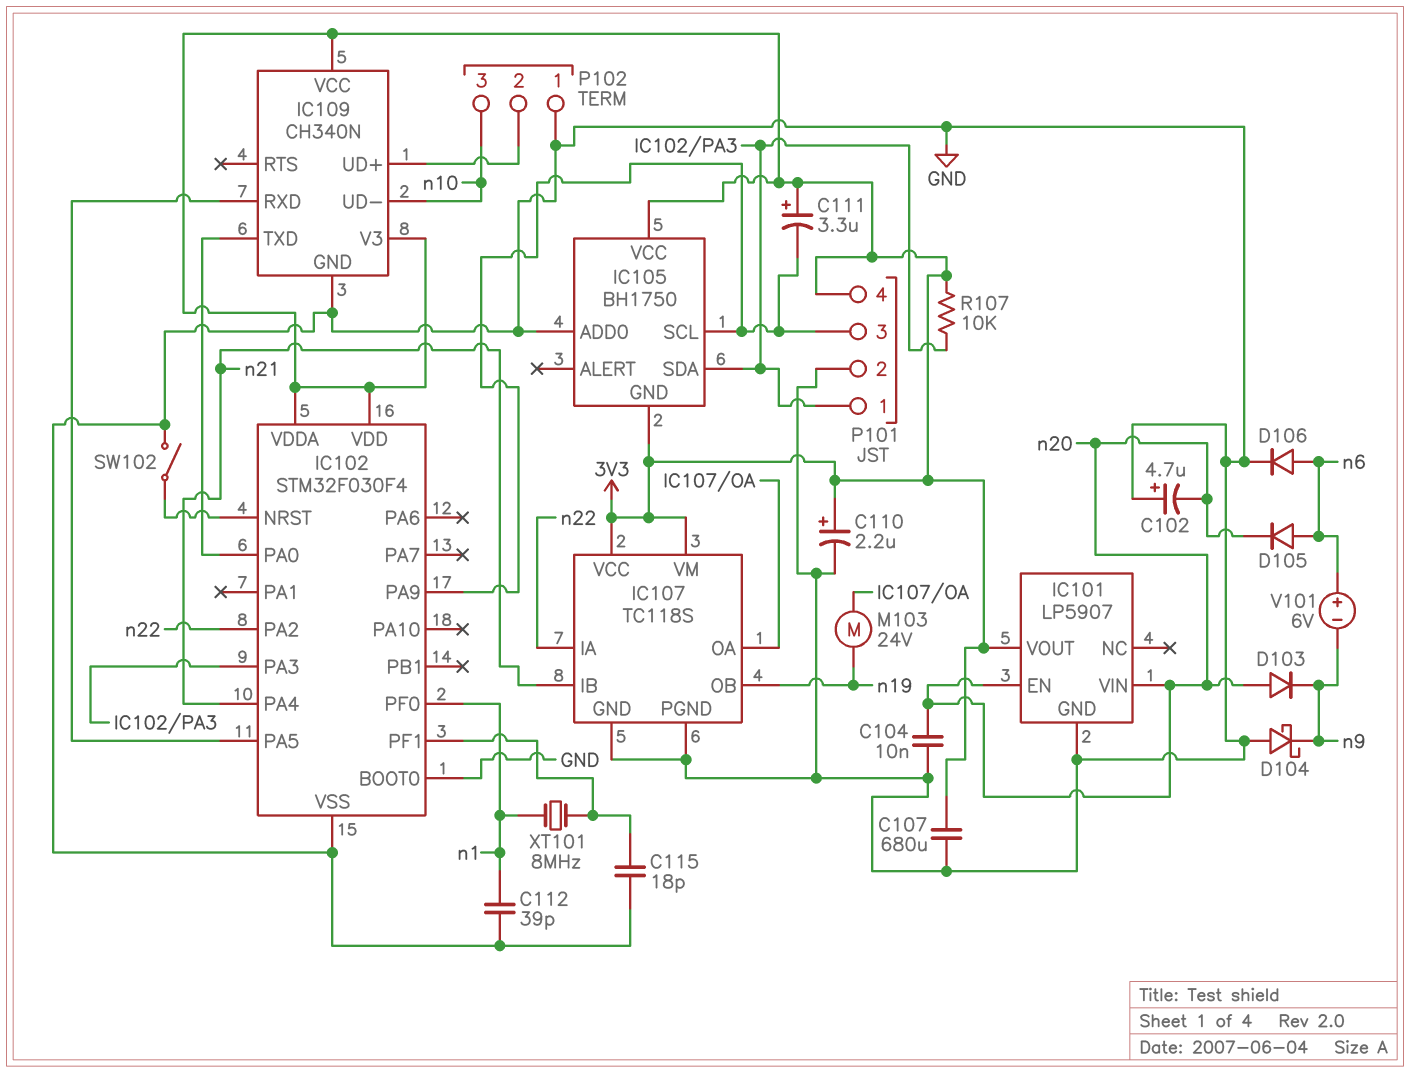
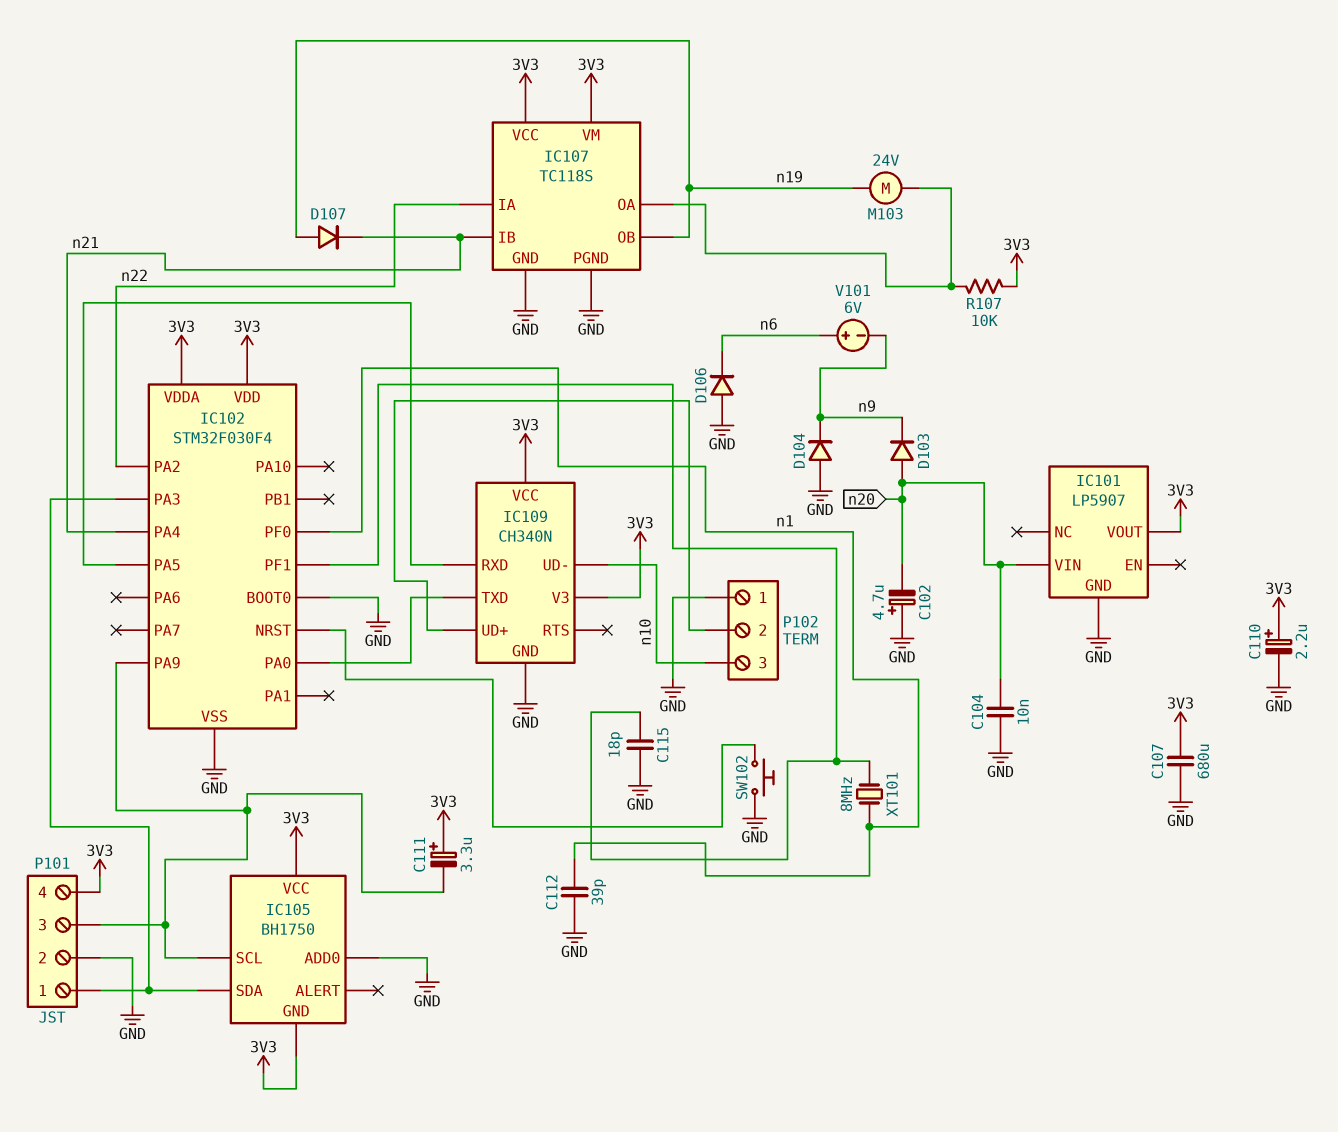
D104: schottky (A GND, K n9) -> diode (A GND, K n9)
D105: diode (A n6, K n20) -> none
D106: diode (A n6, K GND) -> diode (A GND, K n6)
D107: none -> diode (A n19, K n21)
IC101 pin EN: n20 -> none
R107: 10k (3V3, IC102/PA3) -> 10k (3V3, IC107/OA)
SW102: switch (GND, IC102/NRST) -> button (GND, IC102/NRST)

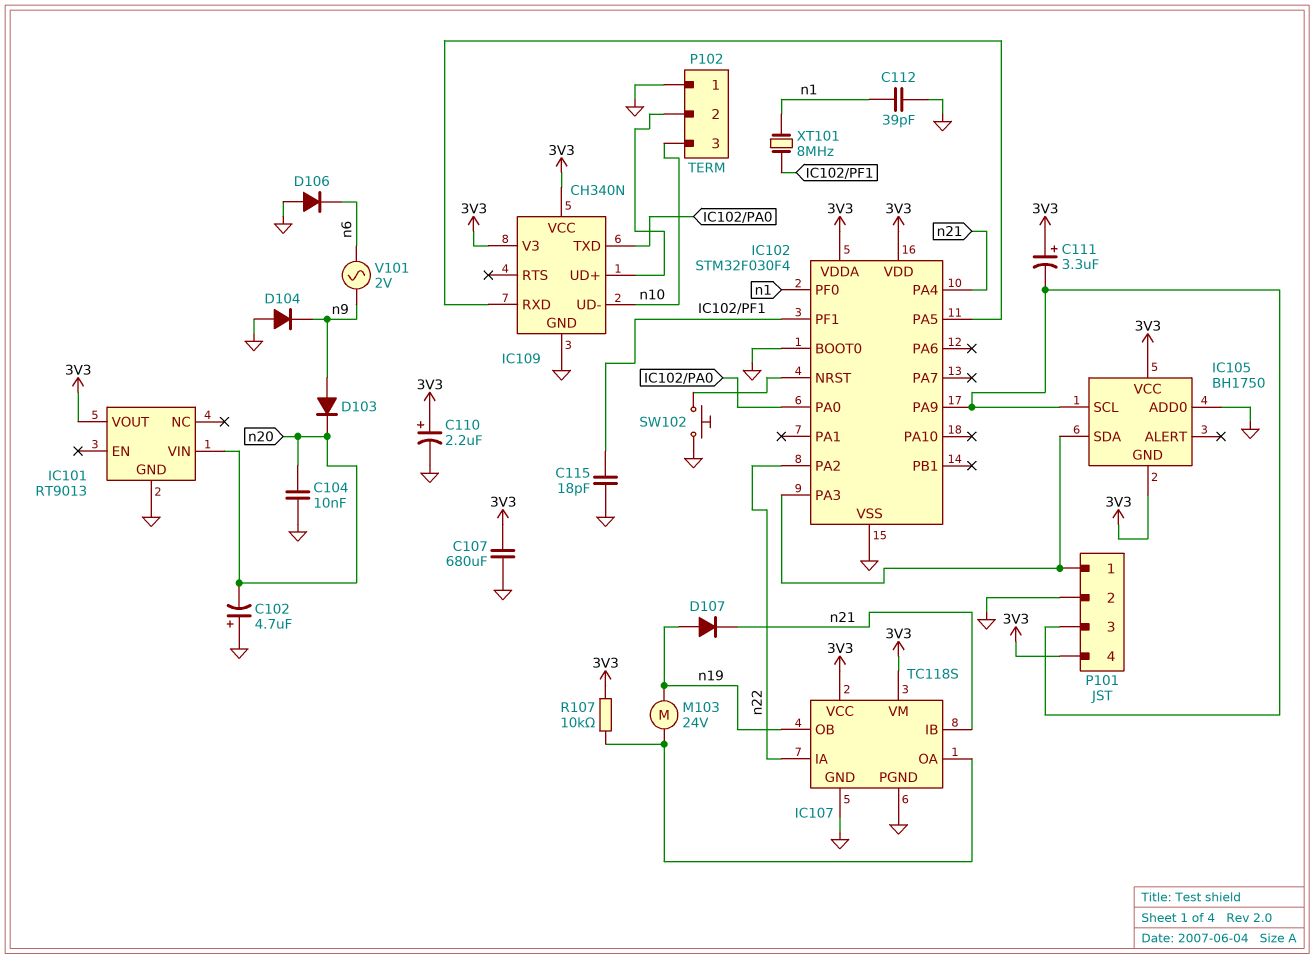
D103: diode (A n20, K n9) -> diode (A n9, K n20)
IC101: LP5907 -> RT9013
V101: 6V (plus n6, minus n9) -> AC 2V (n6, n9)

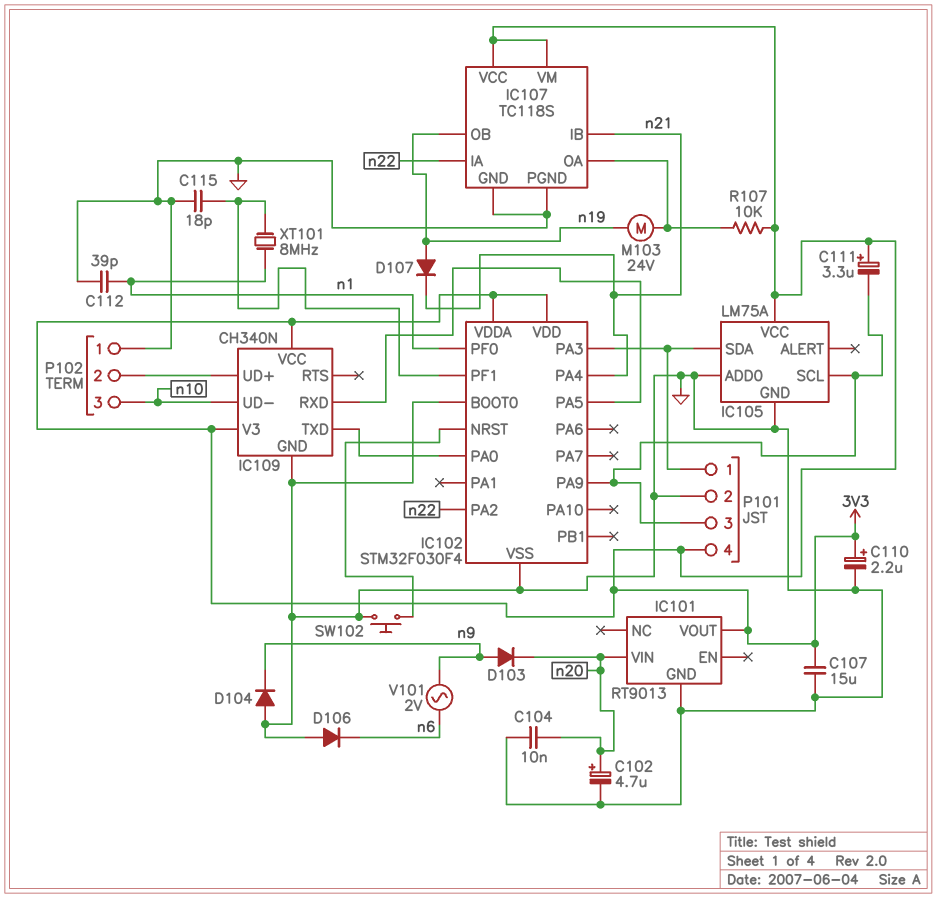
C102: 4.7uF (plus GND, minus n20) -> 4.7uF (plus n20, minus GND)
C107: 680uF (3V3, GND) -> 15uF (3V3, GND)
IC105: BH1750 -> LM75A
IC105 pin GND: 3V3 -> GND

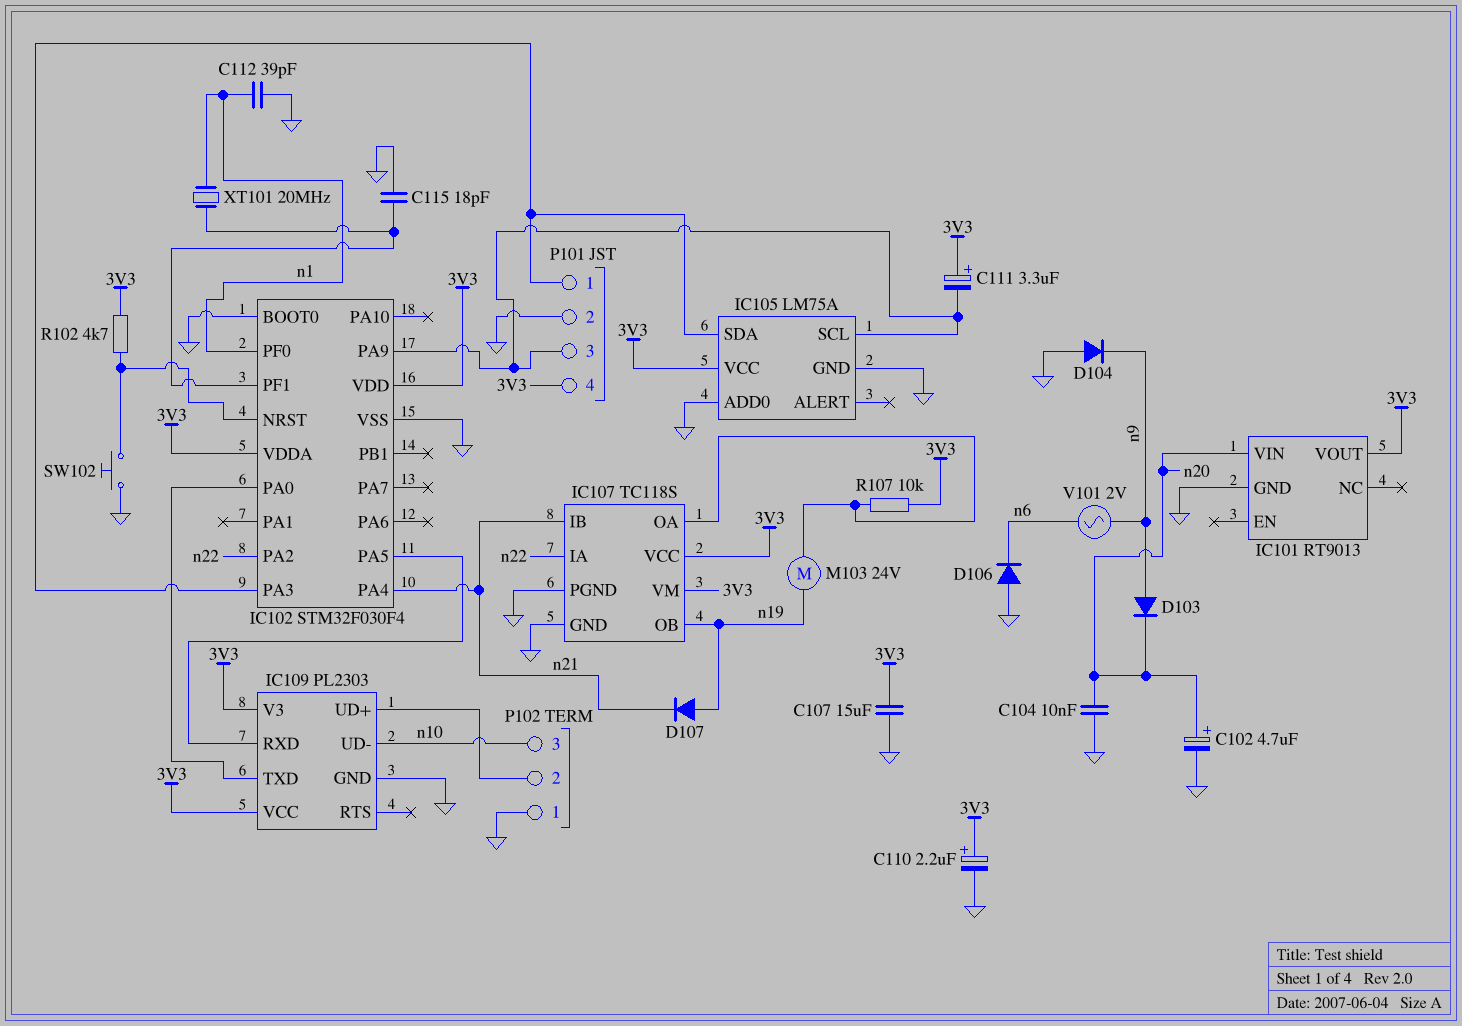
IC109: CH340N -> PL2303
R102: none -> 4.7k (3V3, IC102/NRST)
XT101: 8MHz (IC102/PF1, n1) -> 20MHz (IC102/PF1, n1)

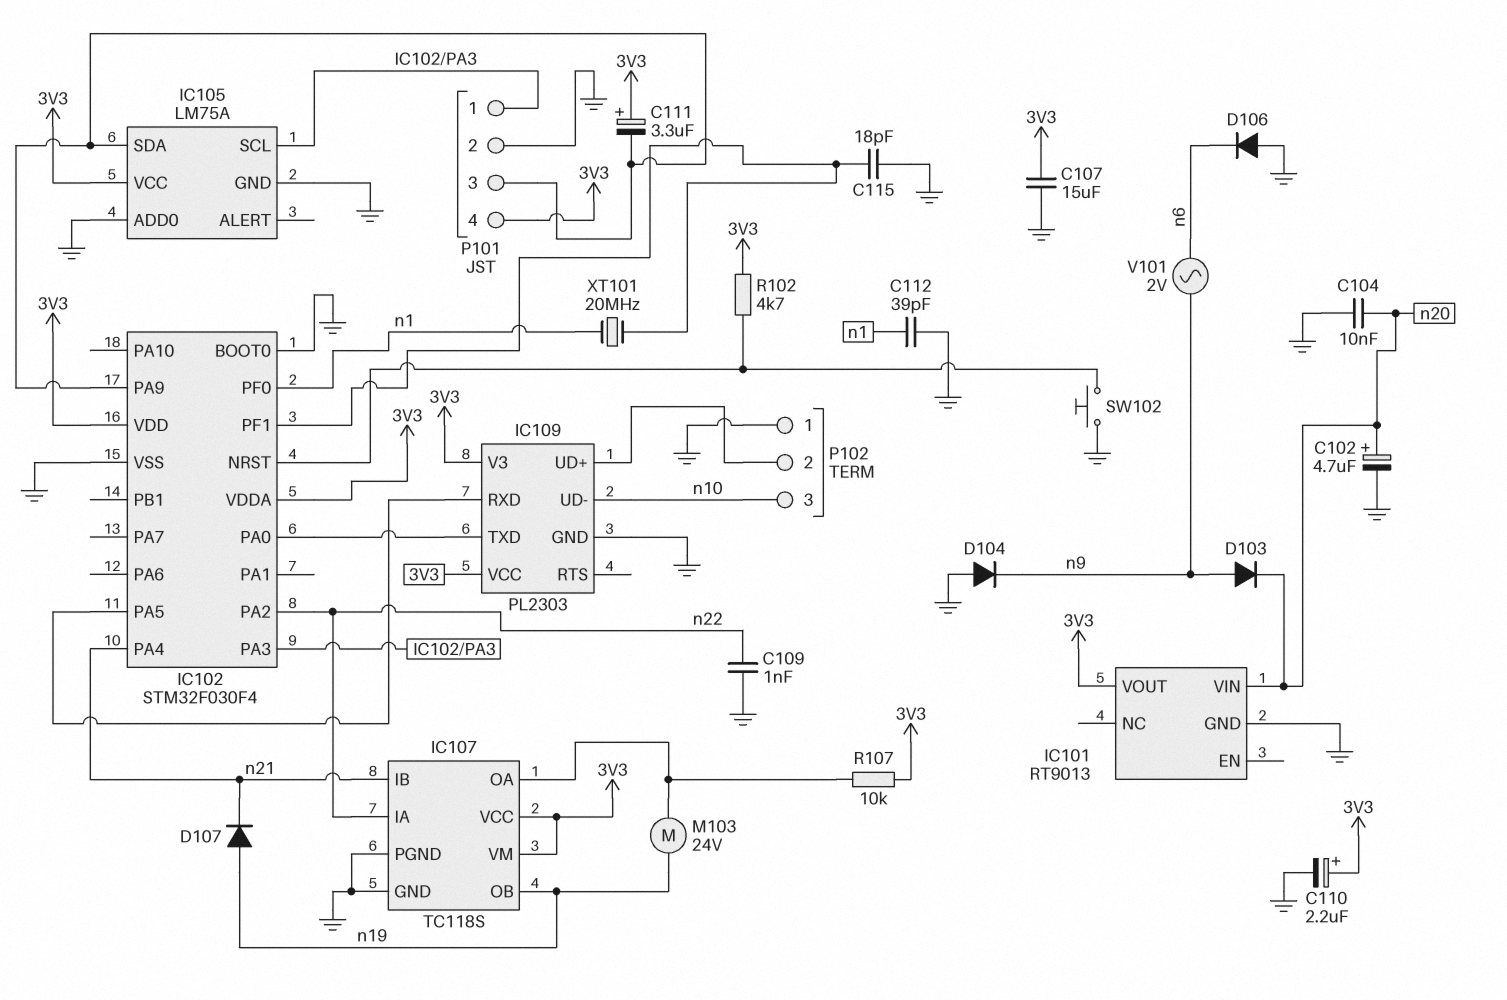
C109: none -> 1nF (GND, n22)
IC105 pin SCL: IC102/PA9 -> IC102/PA3
IC105 pin SDA: IC102/PA3 -> IC102/PA9

